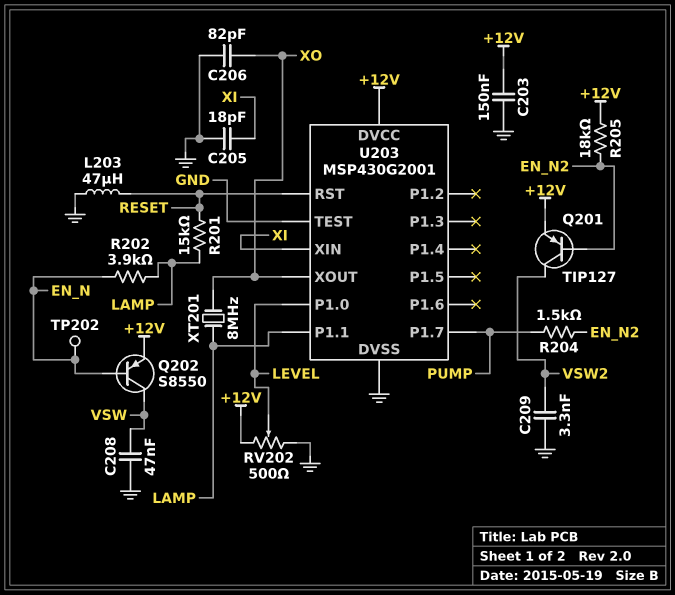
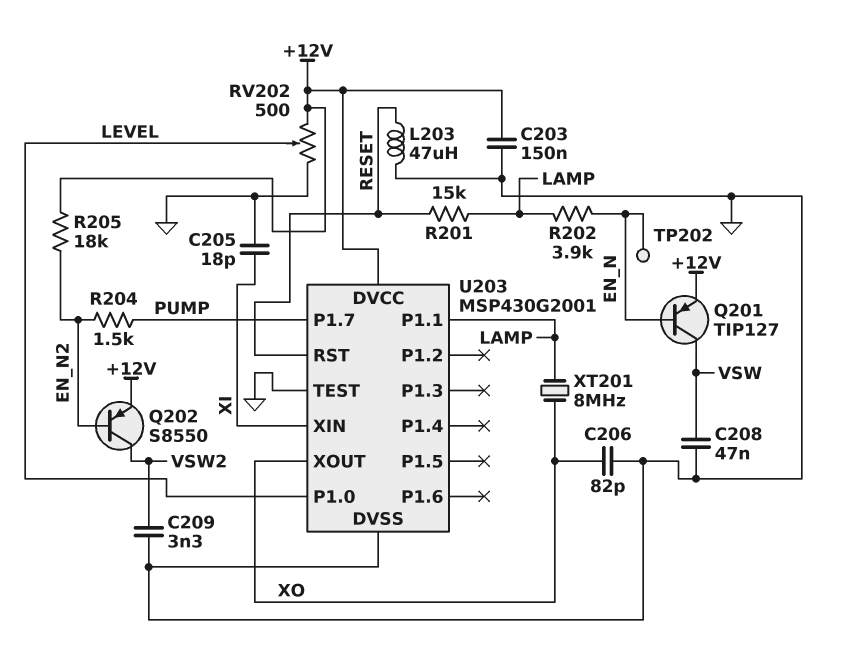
Q201: PNP TIP127 (B EN_N2, C VSW2, E +12V) -> PNP TIP127 (B EN_N, C VSW, E +12V)
Q202: PNP S8550 (B EN_N, C VSW, E +12V) -> PNP S8550 (B EN_N2, C VSW2, E +12V)

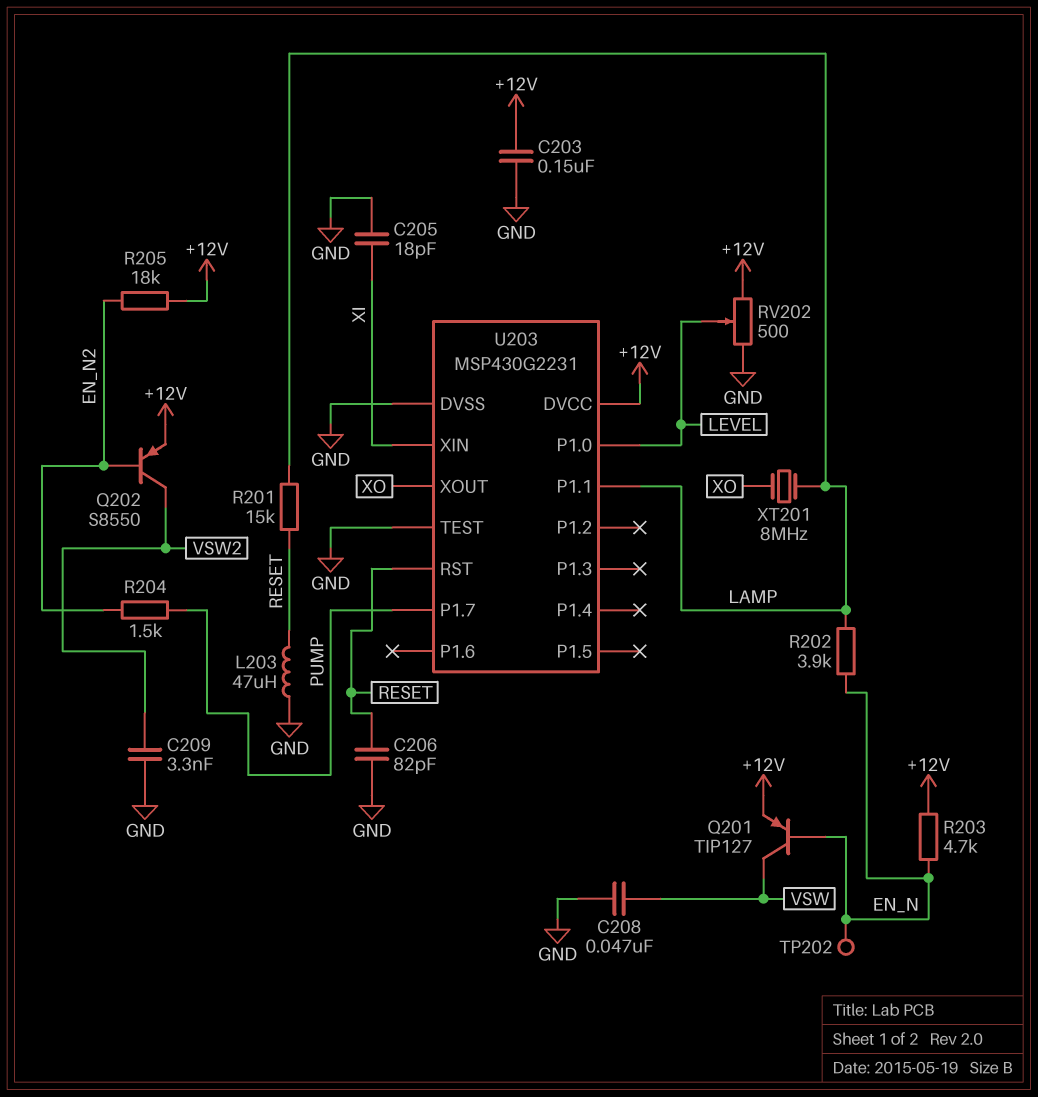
C206: 82pF (GND, XO) -> 82pF (GND, RESET)
R203: none -> 4.7k (+12V, EN_N)
U203: MSP430G2001 -> MSP430G2231

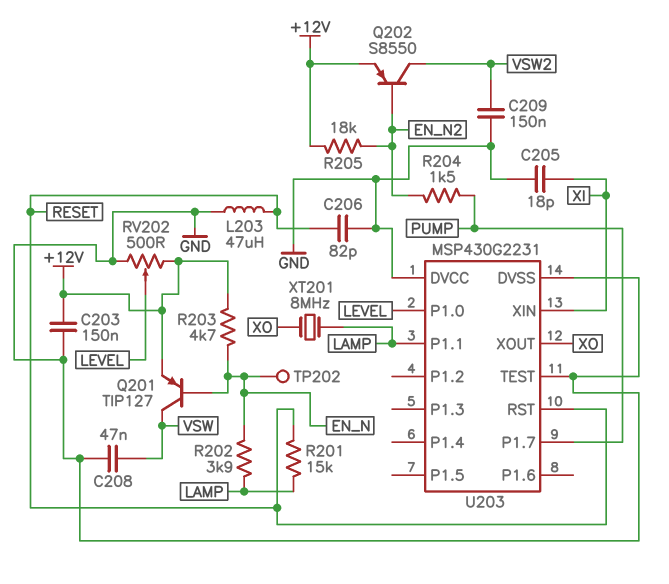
C209: 3.3nF (GND, VSW2) -> 150nF (GND, VSW2)
U203 pin DVCC: +12V -> GND

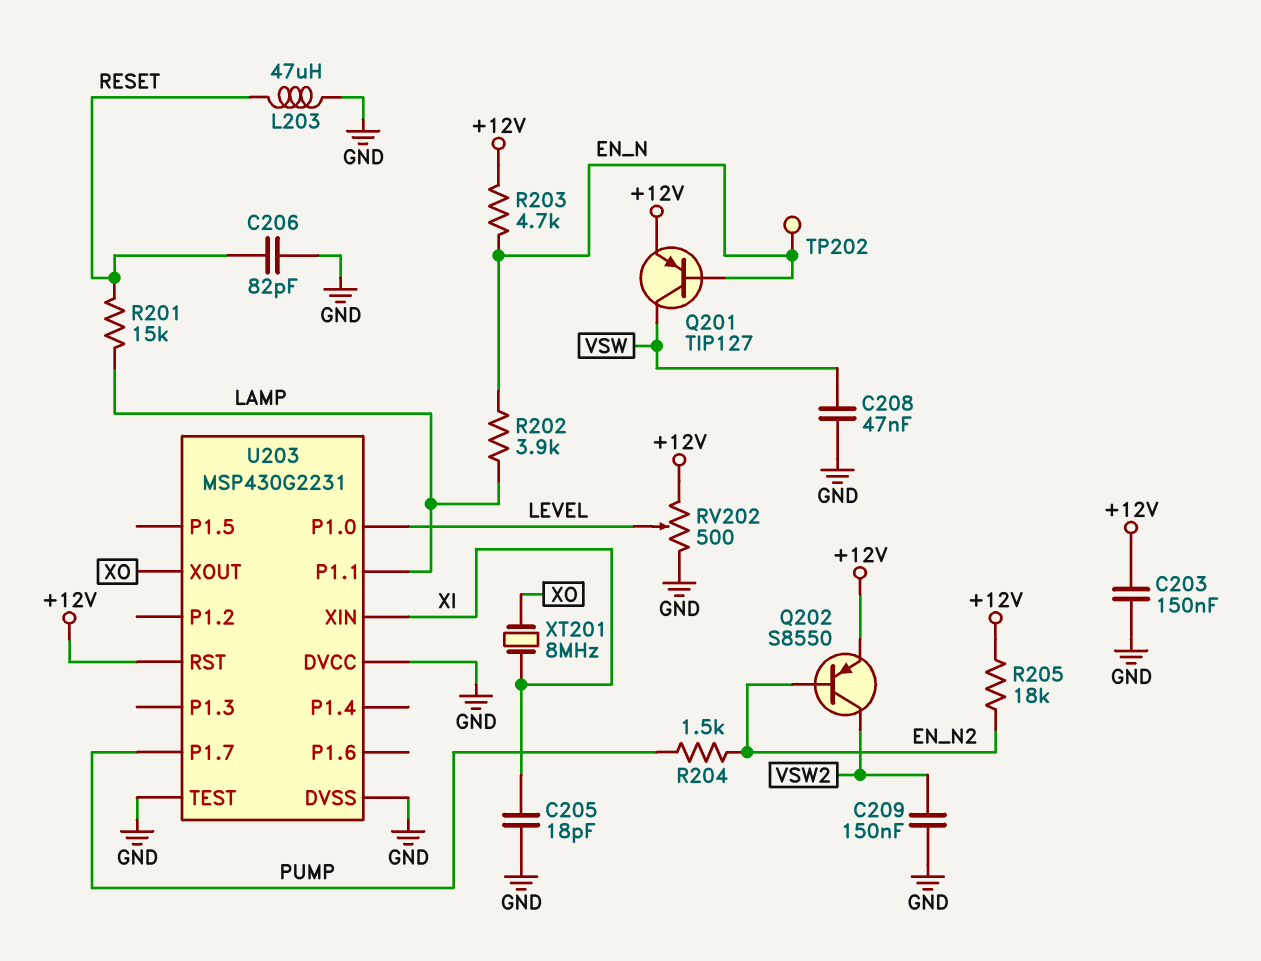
U203 pin RST: RESET -> +12V
XT201: 8MHz (LAMP, XO) -> 8MHz (XI, XO)

